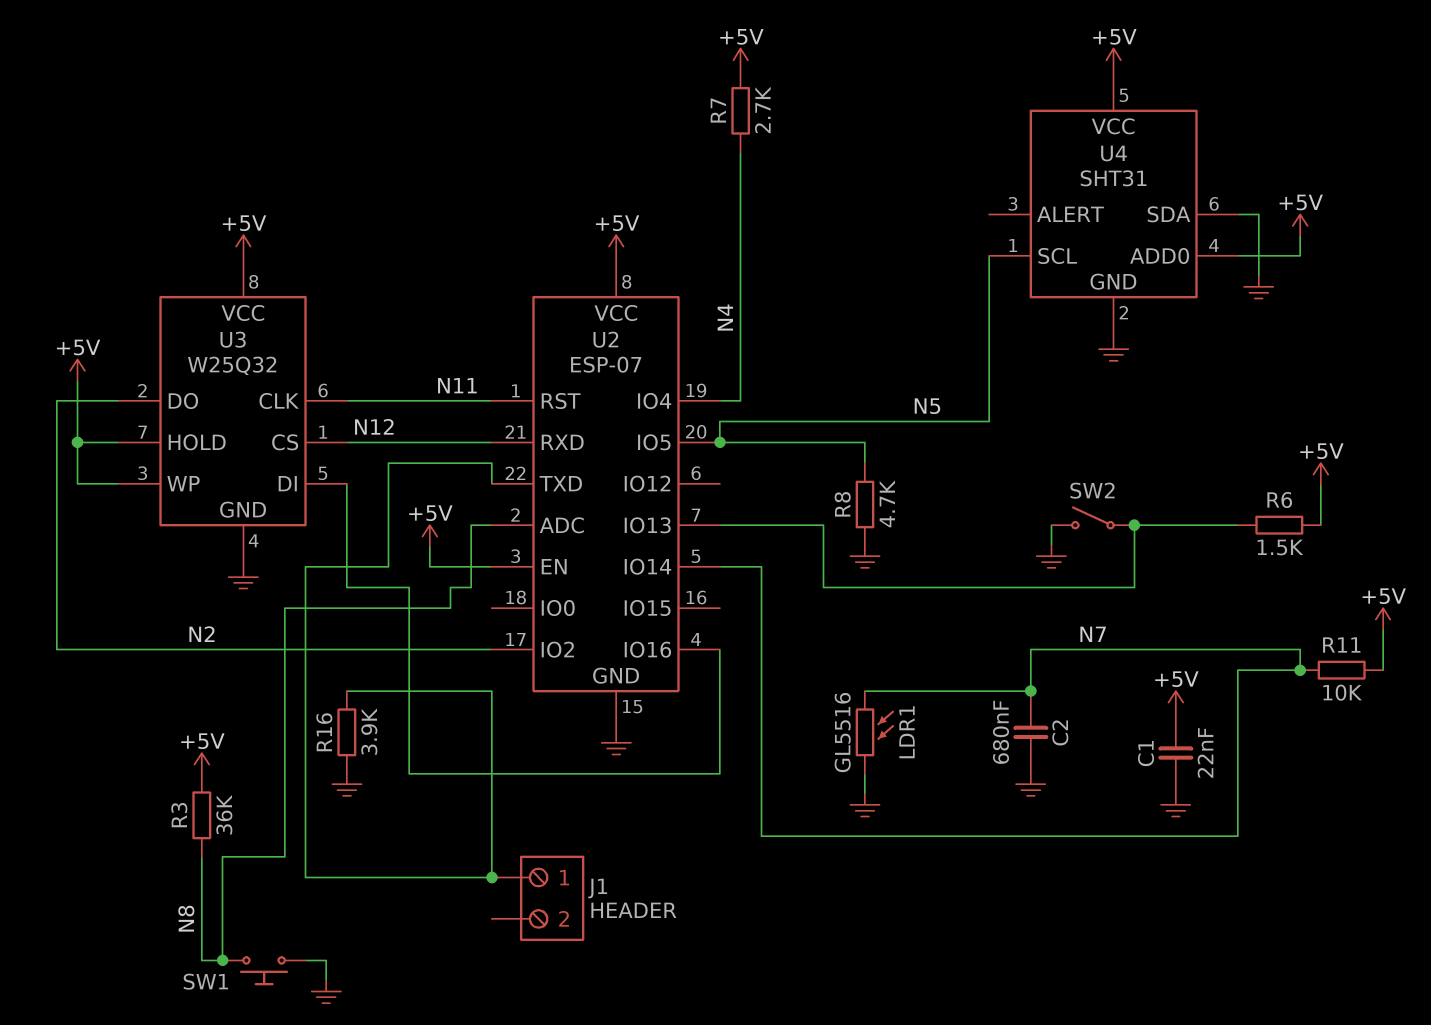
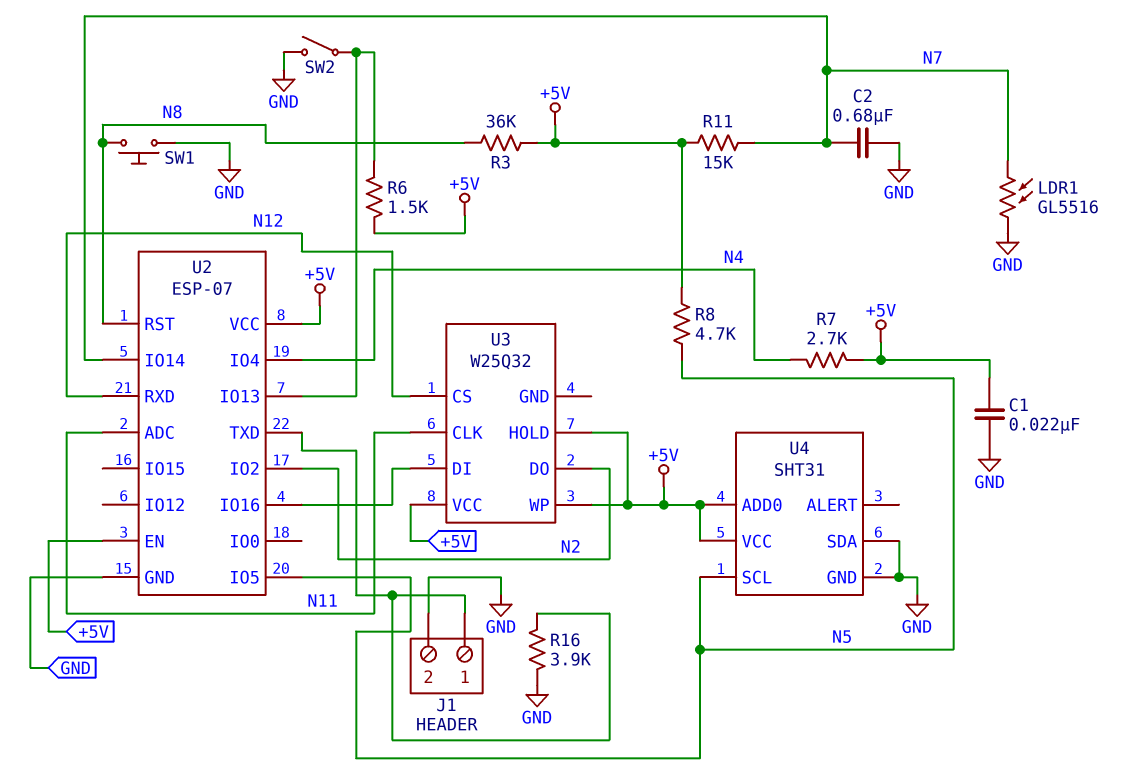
J1 pin 2: none -> GND
R8: 4.7k (GND, N5) -> 4.7k (+5V, N5)
R11: 10k (+5V, N7) -> 15k (+5V, N7)
U2 pin ADC: N8 -> N11
U2 pin RST: N11 -> N8
U3 pin GND: GND -> none

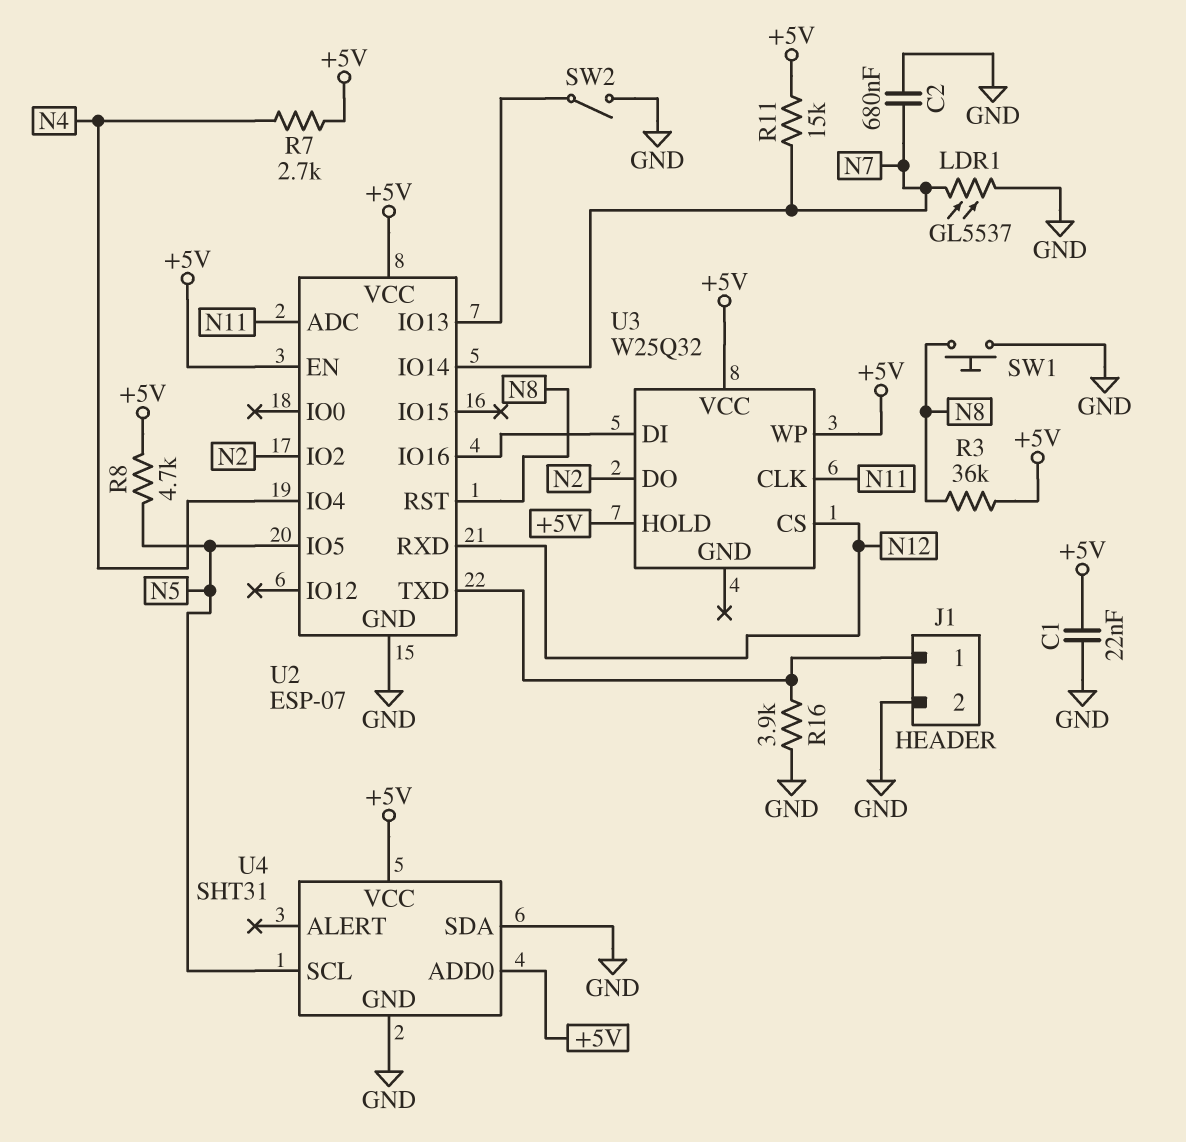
LDR1: GL5516 (GND, N7) -> GL5537 (GND, N7)
R6: 1.5k (+5V, U2/IO13) -> none

